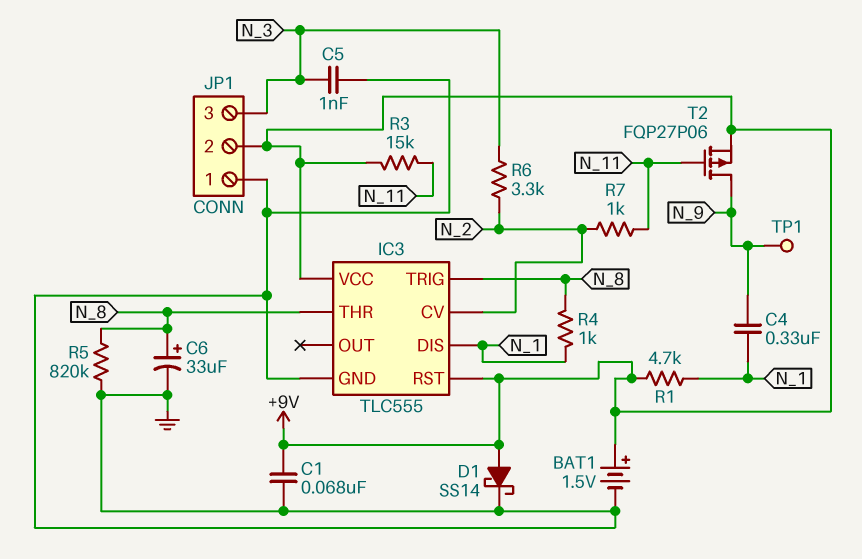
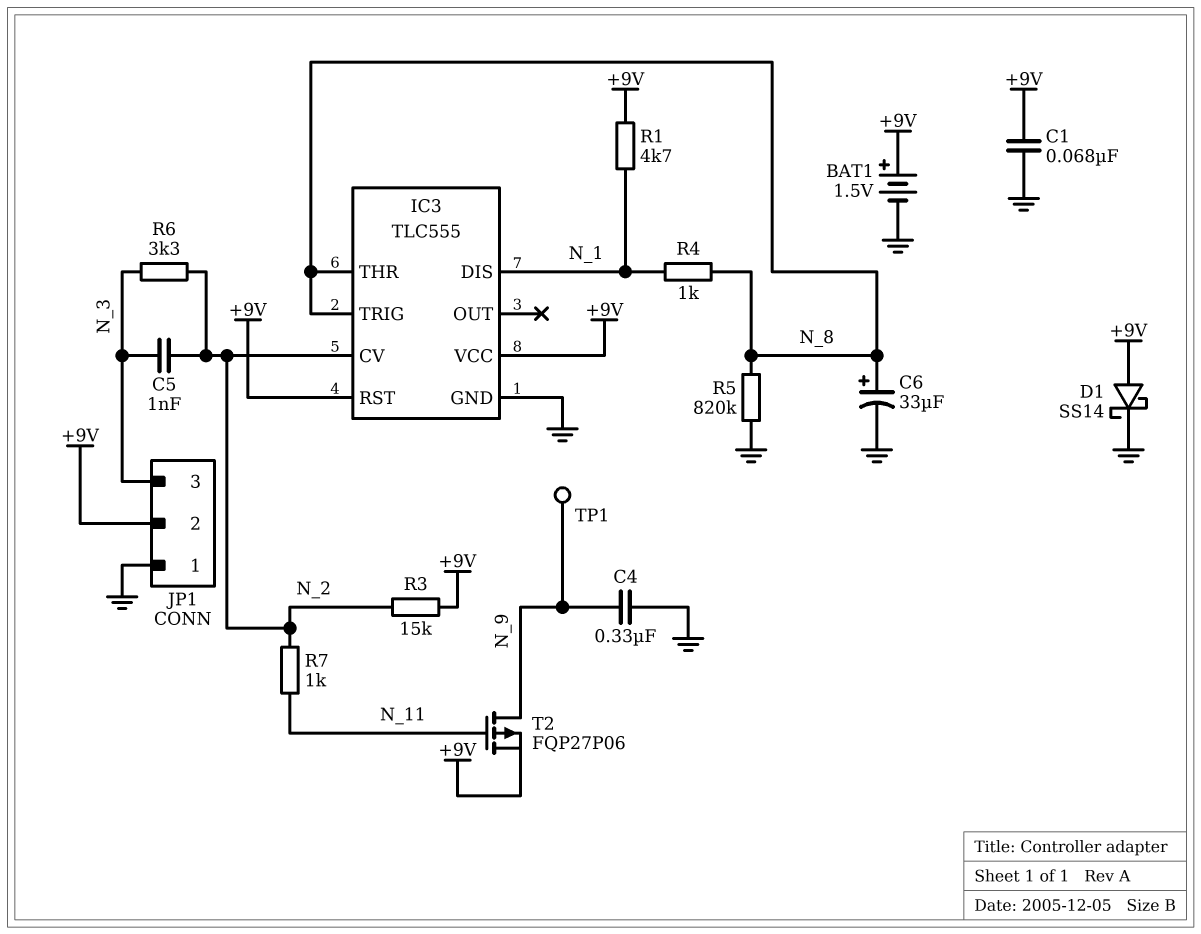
C4: 330nF (N_1, N_9) -> 330nF (GND, N_9)
C5: 1nF (GND, N_3) -> 1nF (N_2, N_3)
R3: 15k (+9V, N_11) -> 15k (+9V, N_2)

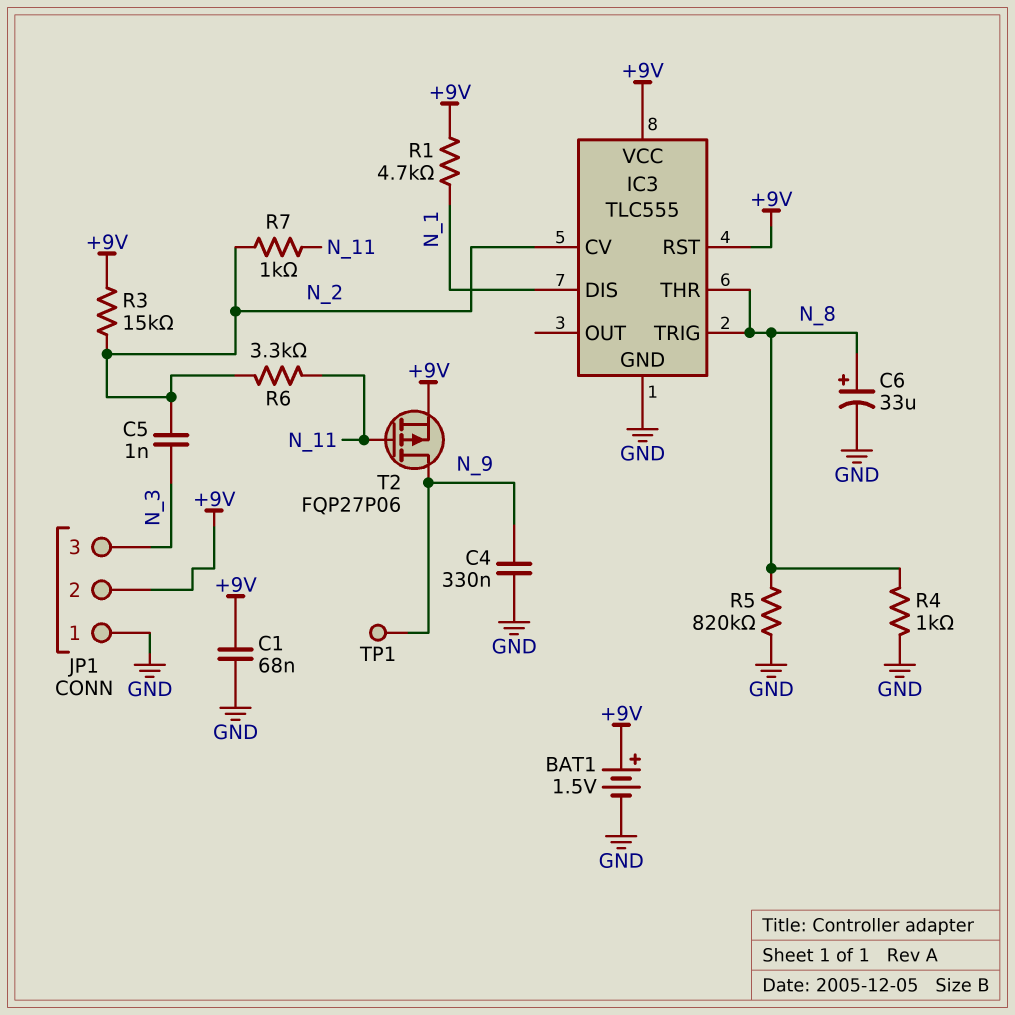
D1: schottky SS14 (A +9V, K GND) -> none
R4: 1k (N_1, N_8) -> 1k (GND, N_8)
R6: 3.3k (N_2, N_3) -> 3.3k (N_2, N_11)

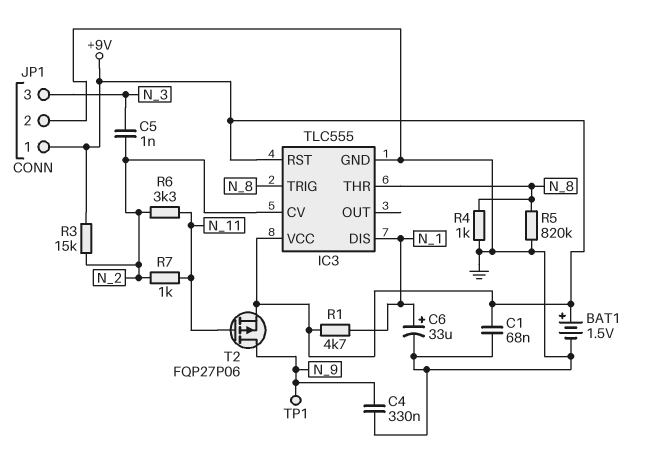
C6: 33uF (plus N_8, minus GND) -> 33uF (plus N_1, minus GND)
JP1 pin 1: GND -> +9V
JP1 pin 2: +9V -> GND

